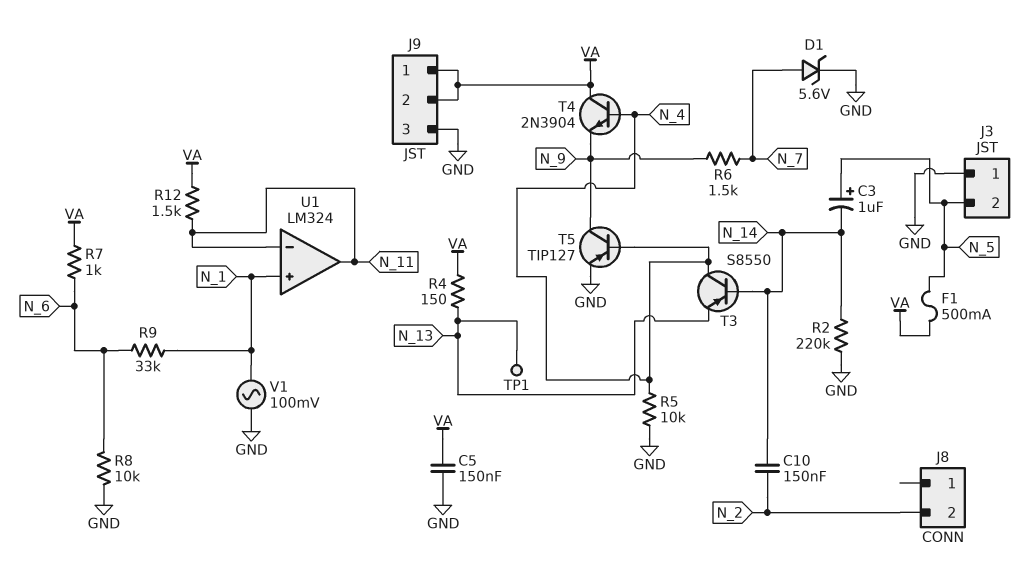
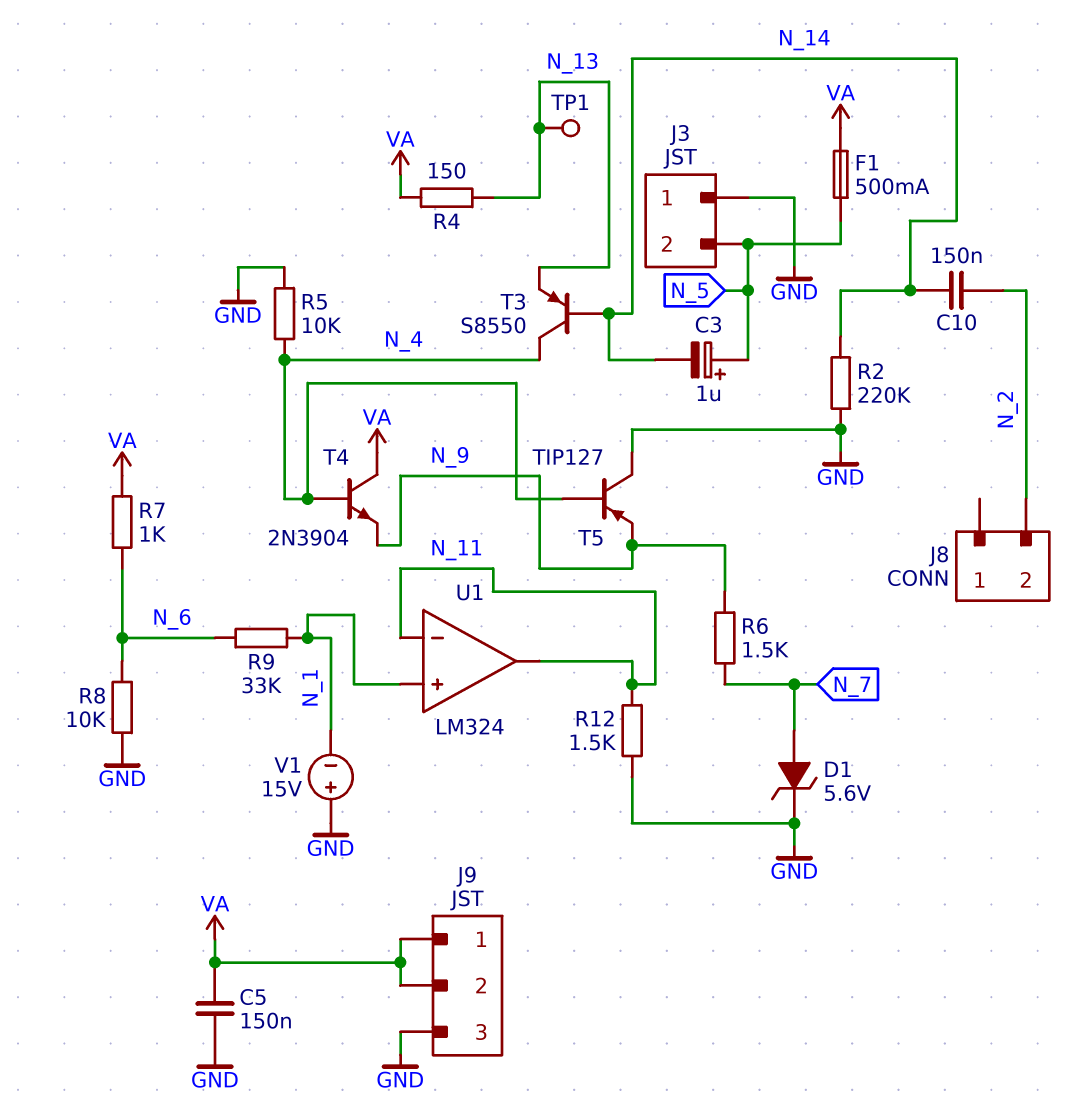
R12: 1.5k (N_11, VA) -> 1.5k (GND, N_11)
T5: PNP TIP127 (B N_4, C N_9, E GND) -> PNP TIP127 (B N_4, C GND, E N_9)
V1: AC 100mV (GND, N_1) -> 15V (plus GND, minus N_1)

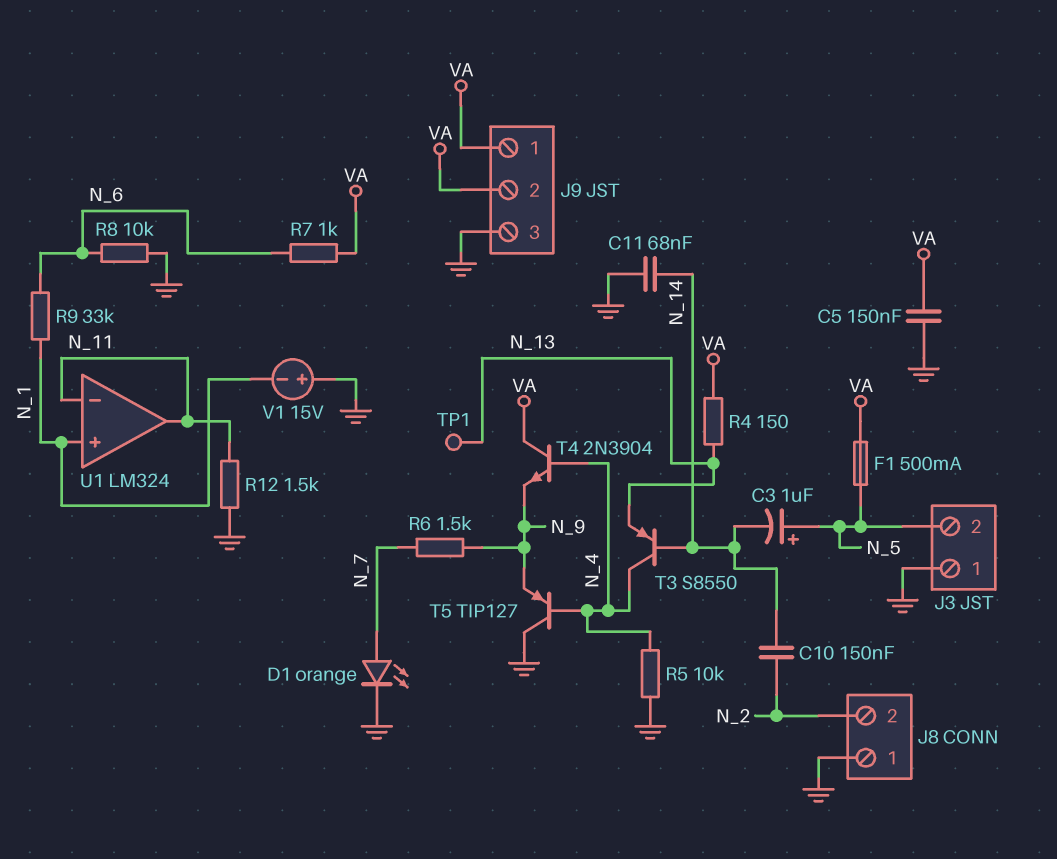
C11: none -> 68nF (GND, N_14)
D1: zener 5.6V (A N_7, K GND) -> LED orange (A N_7, K GND)
J8 pin 1: none -> GND
R2: 220k (GND, N_14) -> none

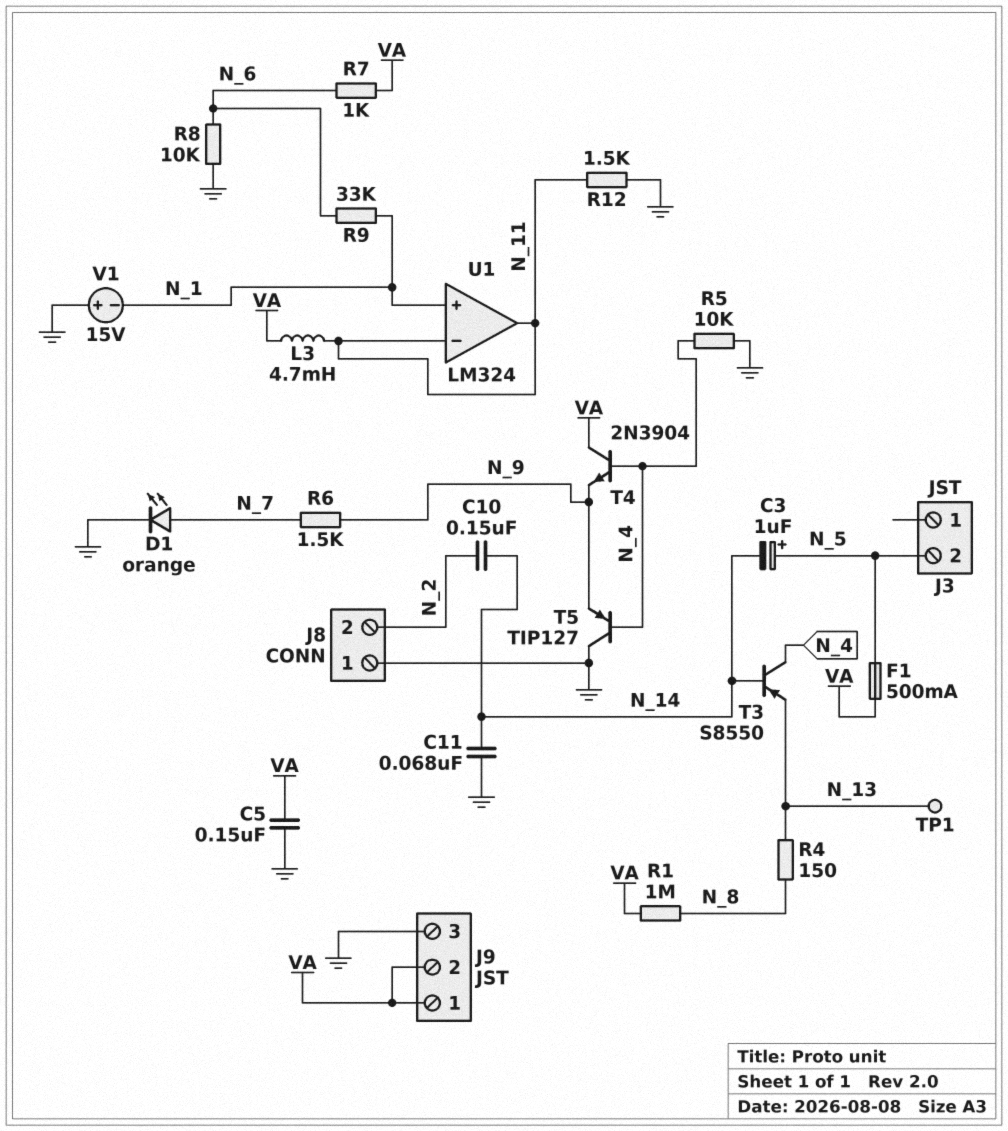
J3 pin 1: GND -> none
L3: none -> 4.7mH (N_11, VA)
R1: none -> 1M (N_8, VA)
R4: 150 (N_13, VA) -> 150 (N_8, N_13)

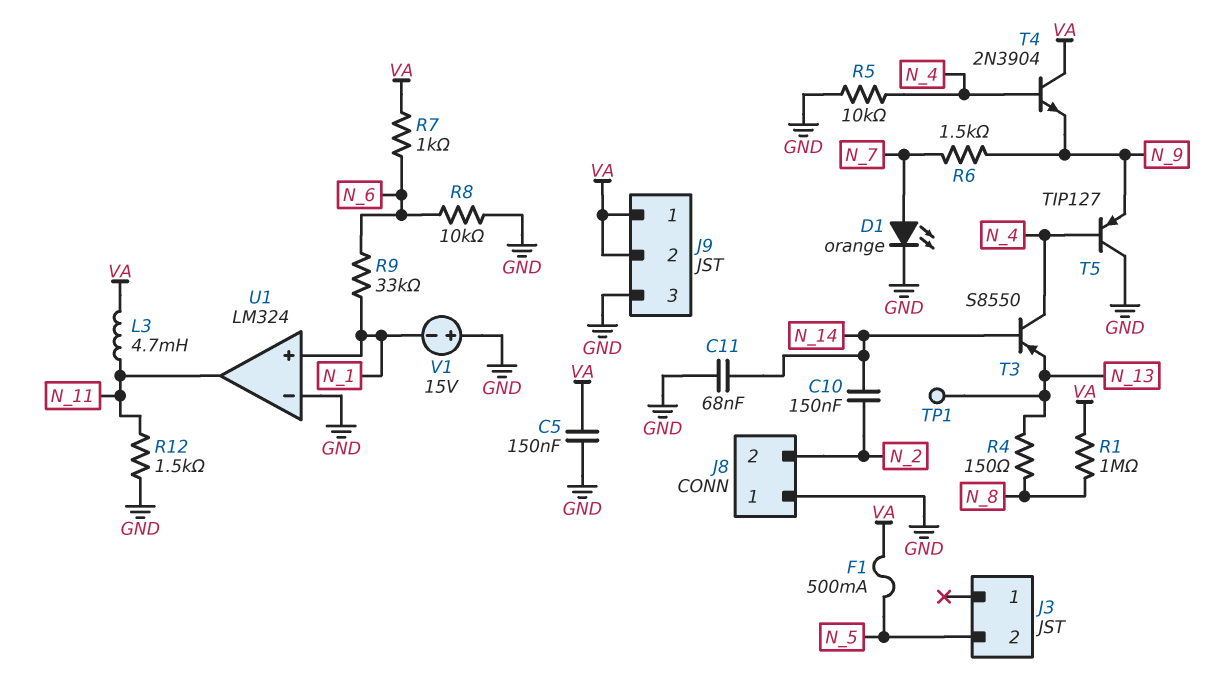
C3: 1uF (plus N_5, minus N_14) -> none
U1 pin in-: N_11 -> GND

